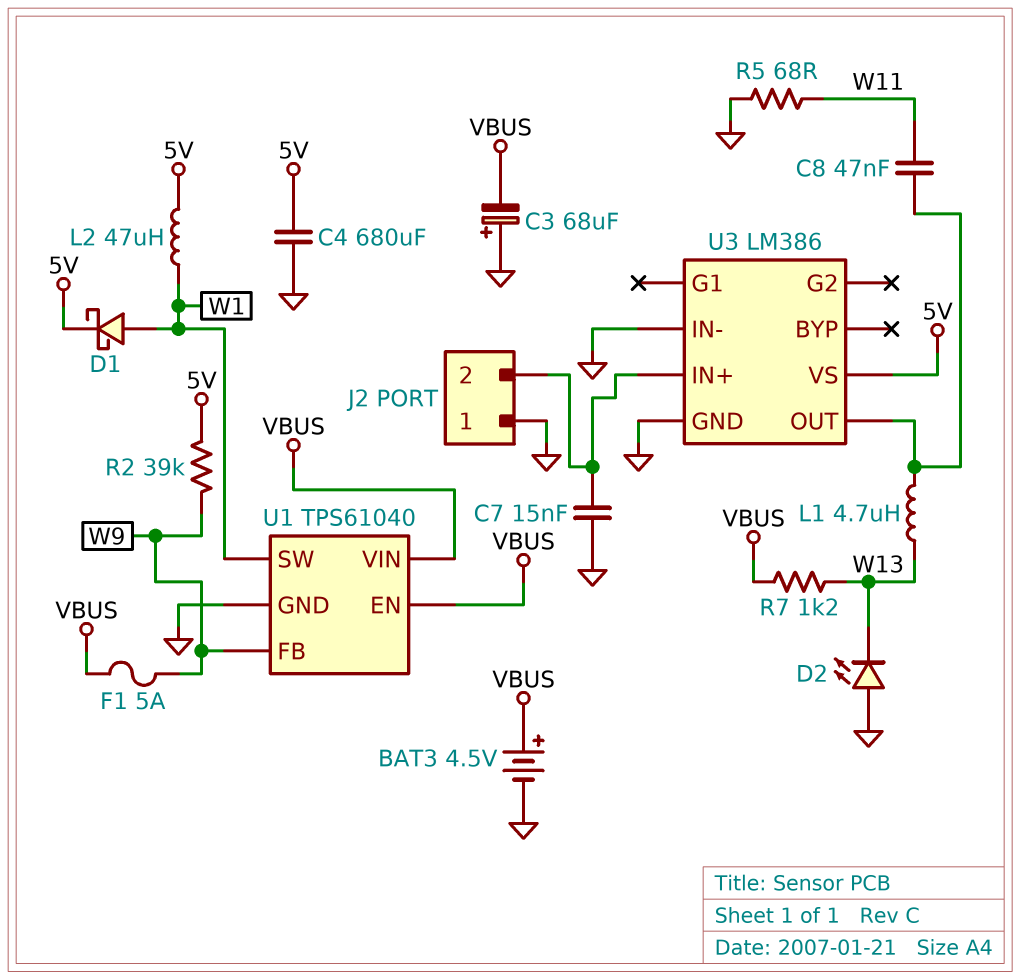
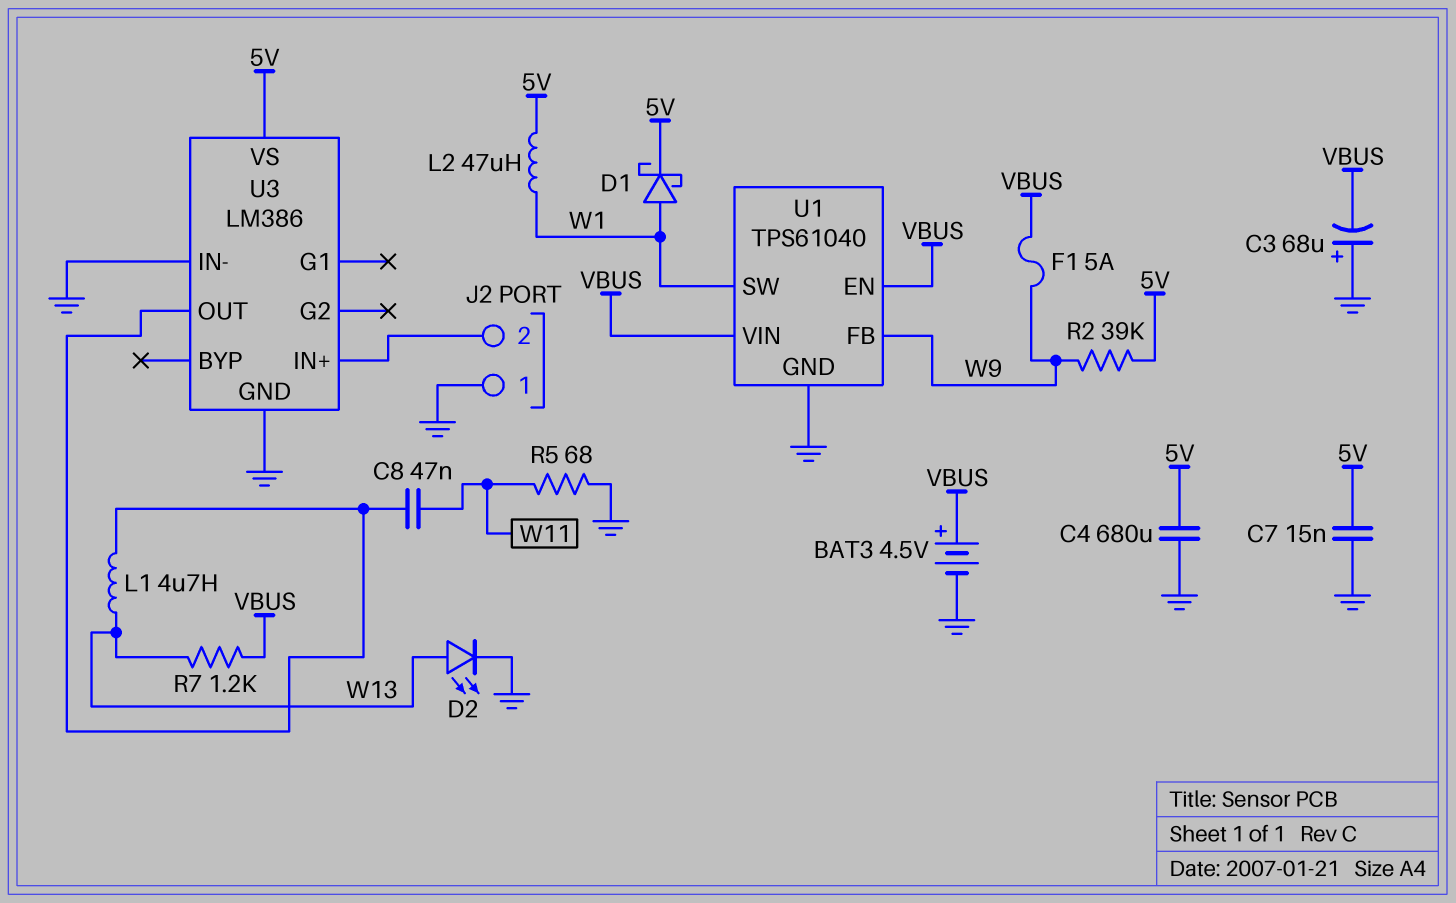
C7: 15nF (GND, J2/2) -> 15nF (5V, GND)
D2: LED (A GND, K W13) -> LED (A W13, K GND)

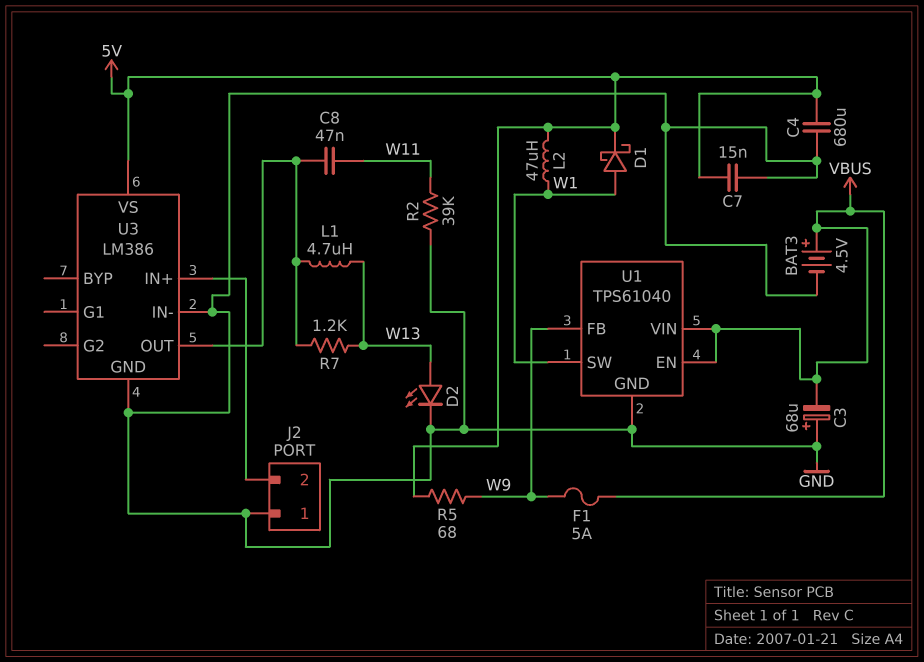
R2: 39k (5V, W9) -> 39k (GND, W11)
R5: 68 (GND, W11) -> 68 (5V, W9)
R7: 1.2k (VBUS, W13) -> 1.2k (U3/OUT, W13)

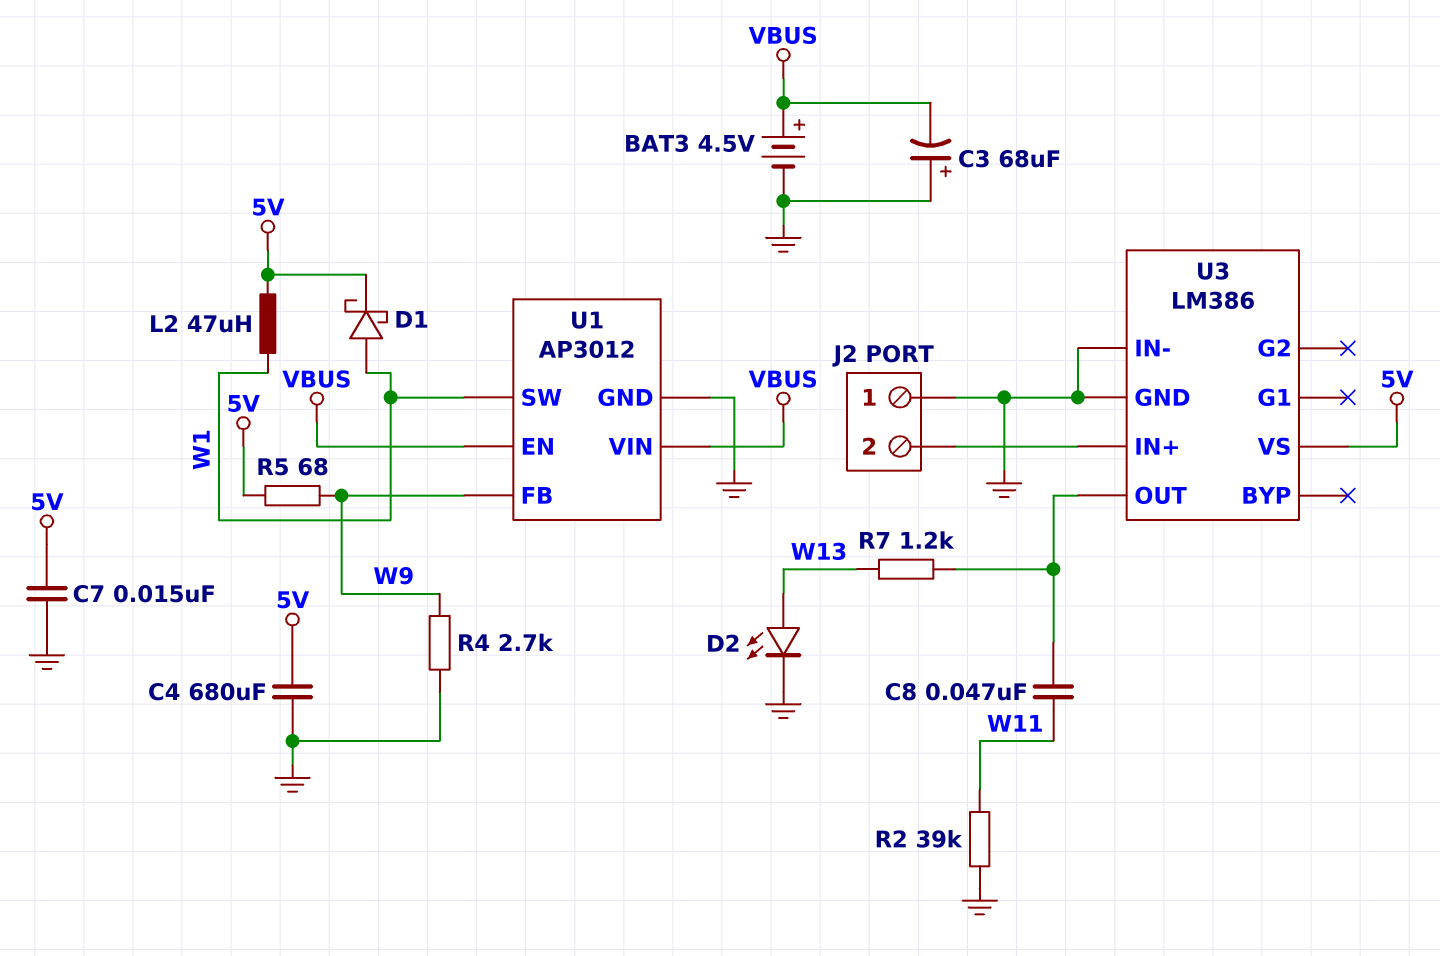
F1: 5A (VBUS, W9) -> none
L1: 4.7uH (U3/OUT, W13) -> none
R4: none -> 2.7k (GND, W9)
U1: TPS61040 -> AP3012

